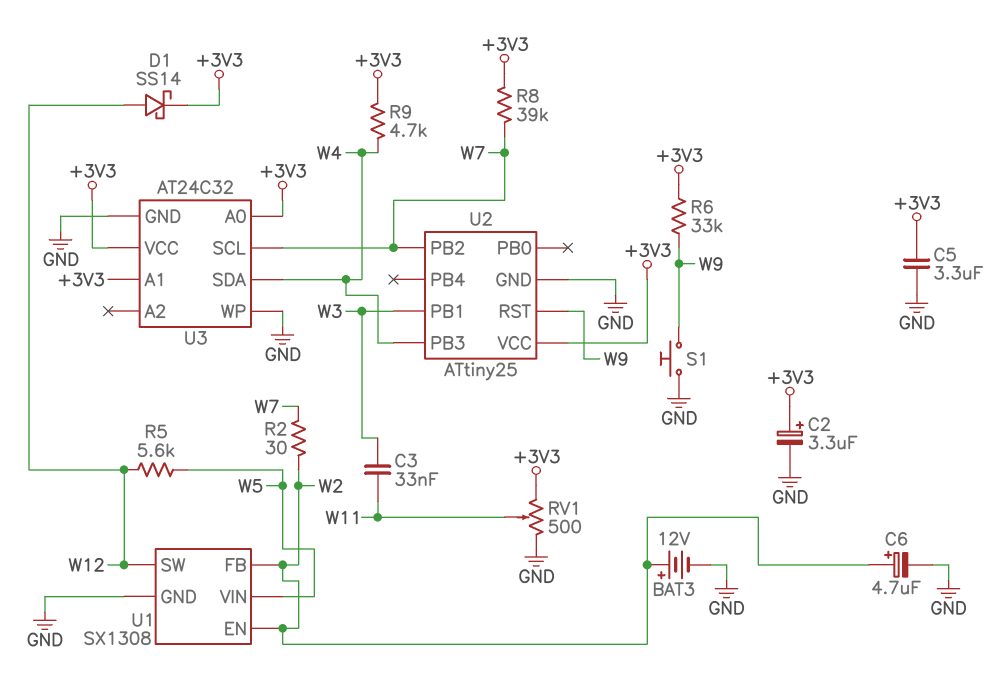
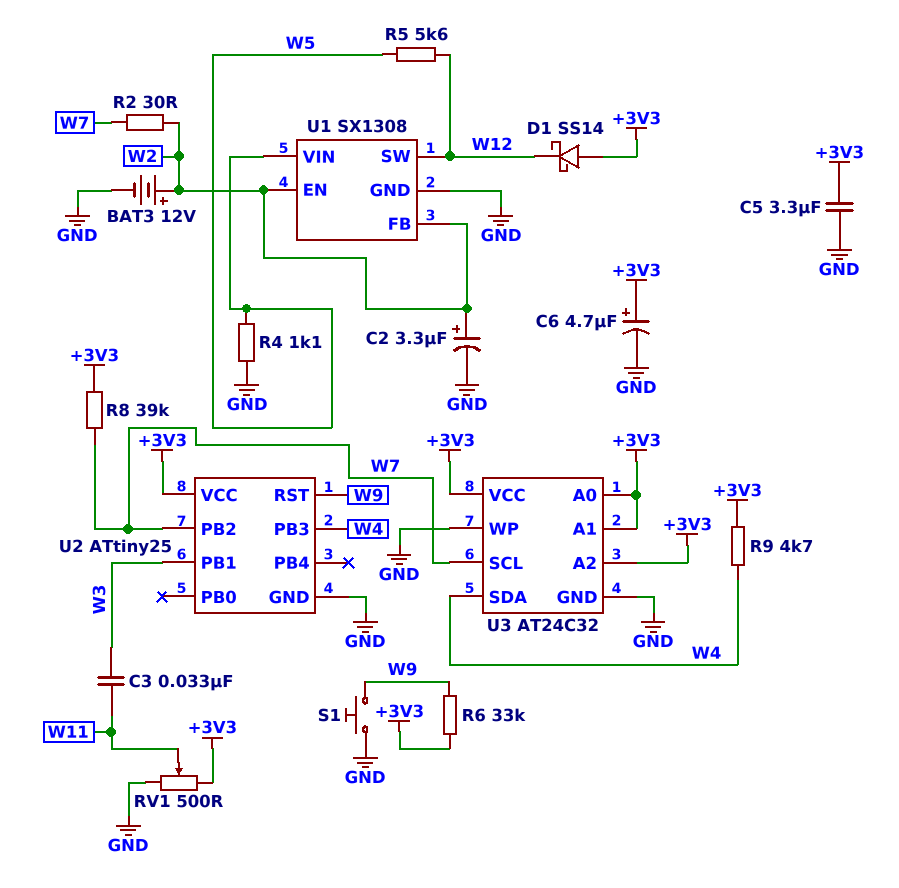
C2: 3.3uF (plus +3V3, minus GND) -> 3.3uF (plus W2, minus GND)
C6: 4.7uF (plus W2, minus GND) -> 4.7uF (plus +3V3, minus GND)
D1: schottky SS14 (A W12, K +3V3) -> schottky SS14 (A +3V3, K W12)
R4: none -> 1.1k (GND, W5)
U3 pin A2: none -> +3V3

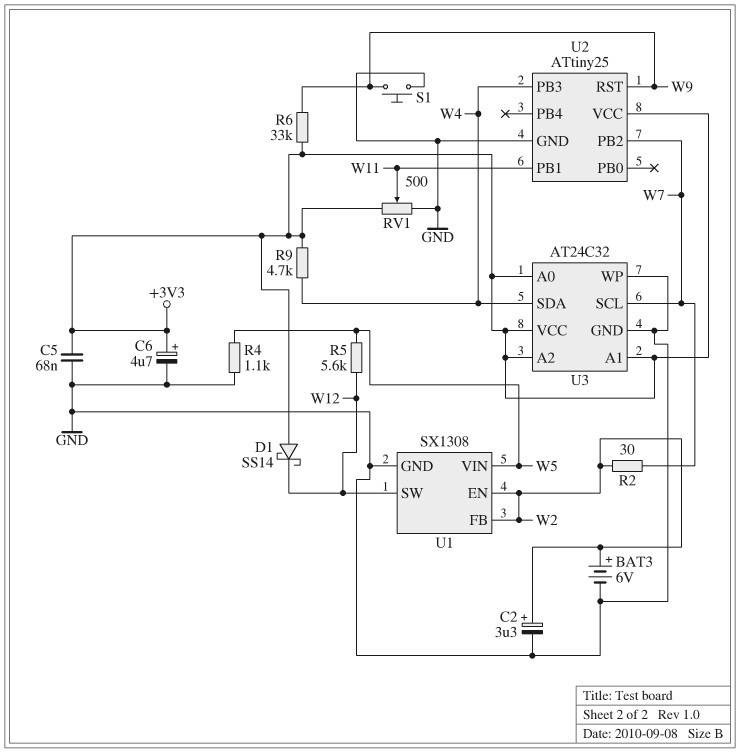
BAT3: 12V (plus W2, minus GND) -> 6V (plus W2, minus GND)
C3: 33nF (W3, W11) -> none
C5: 3.3uF (+3V3, GND) -> 68nF (+3V3, GND)
R8: 39k (+3V3, W7) -> none
U2 pin PB1: W3 -> W11

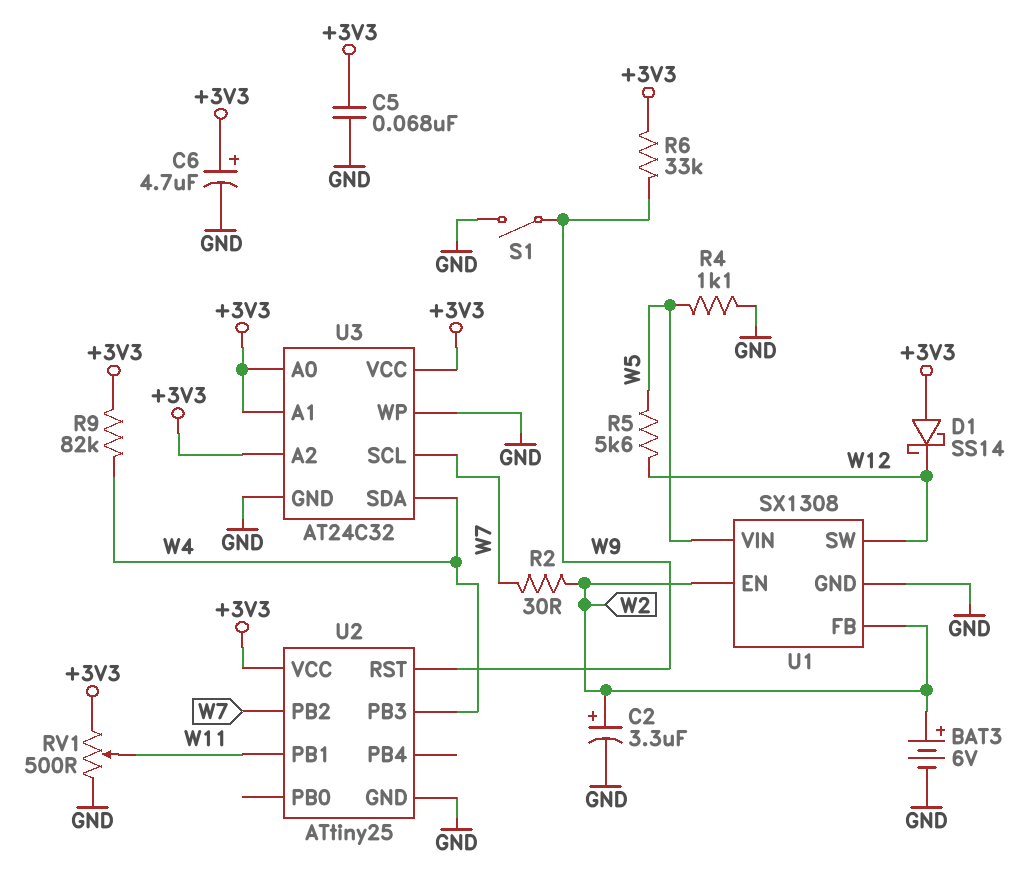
R9: 4.7k (+3V3, W4) -> 82k (+3V3, W4)
S1: button (GND, W9) -> switch (GND, W9)

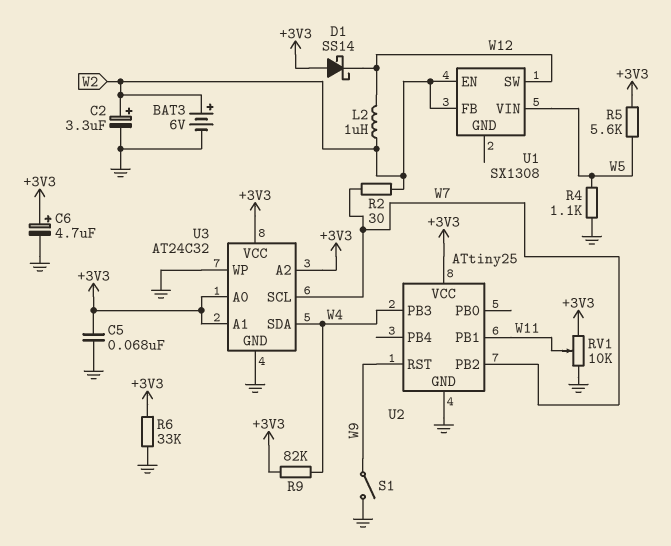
L2: none -> 1uH (W2, W12)
R5: 5.6k (W5, W12) -> 5.6k (+3V3, W5)
R6: 33k (+3V3, W9) -> 33k (+3V3, GND)
RV1: 500 (+3V3, GND, wiper W11) -> 10k (+3V3, GND, wiper W11)
U1 pin GND: GND -> none

